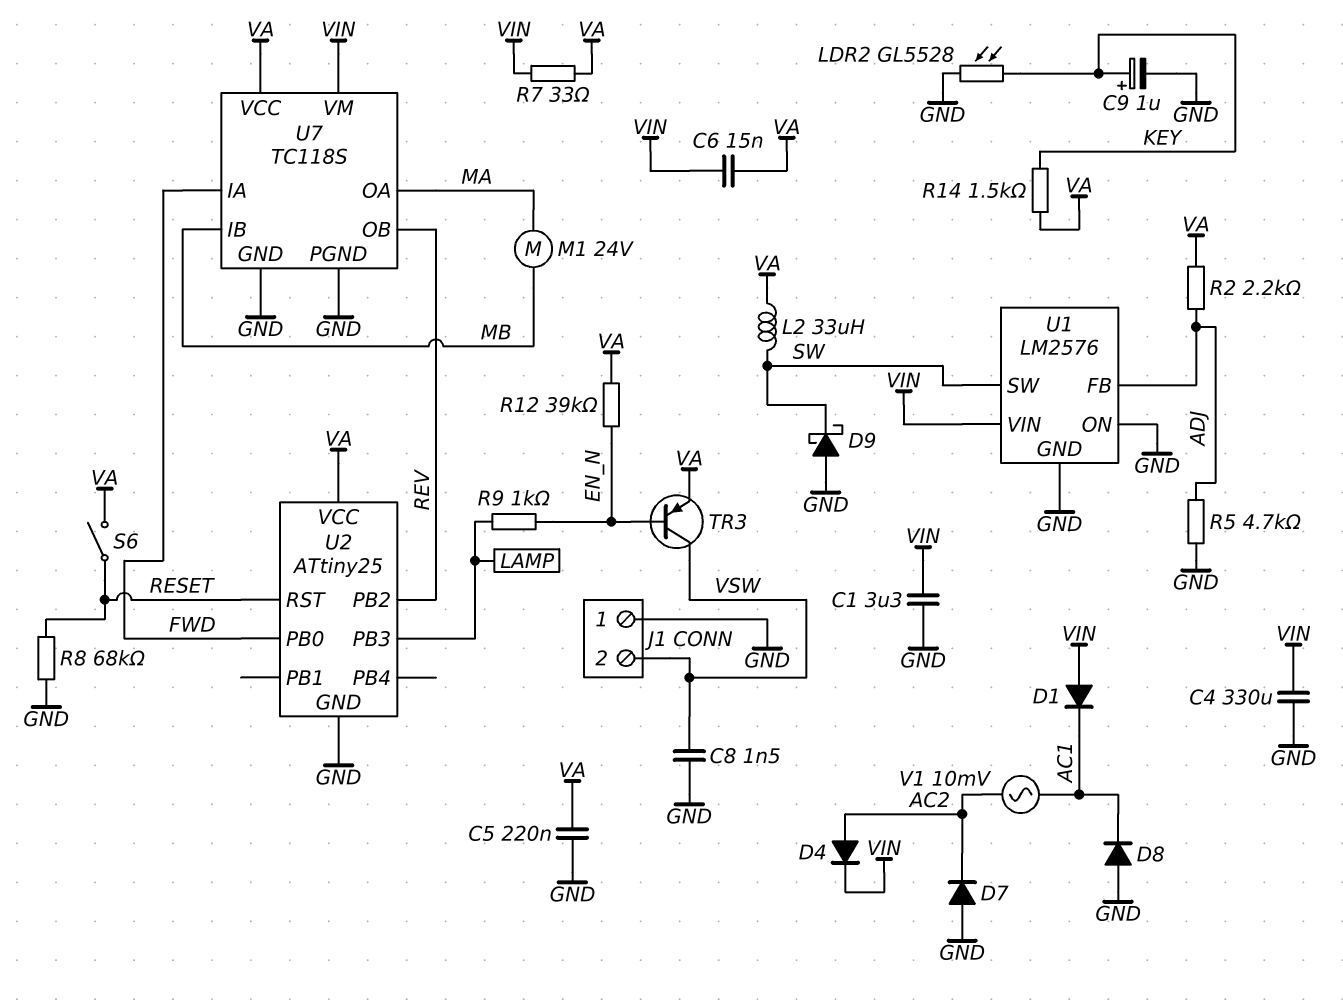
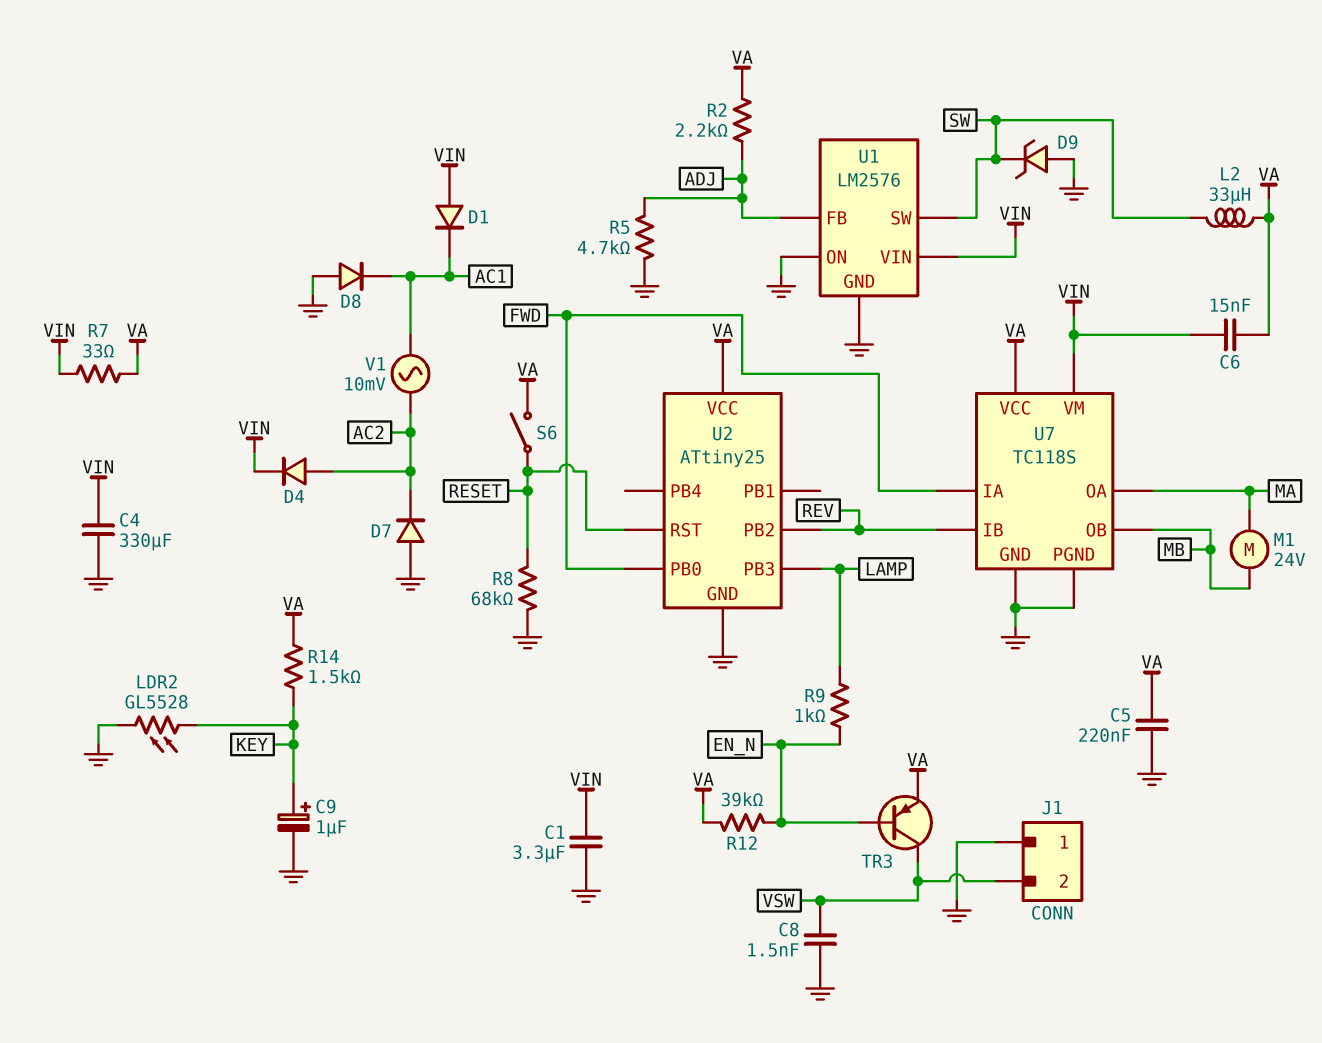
D9: schottky (A GND, K SW) -> zener (A GND, K SW)
U7 pin IB: MB -> REV
U7 pin OB: REV -> MB

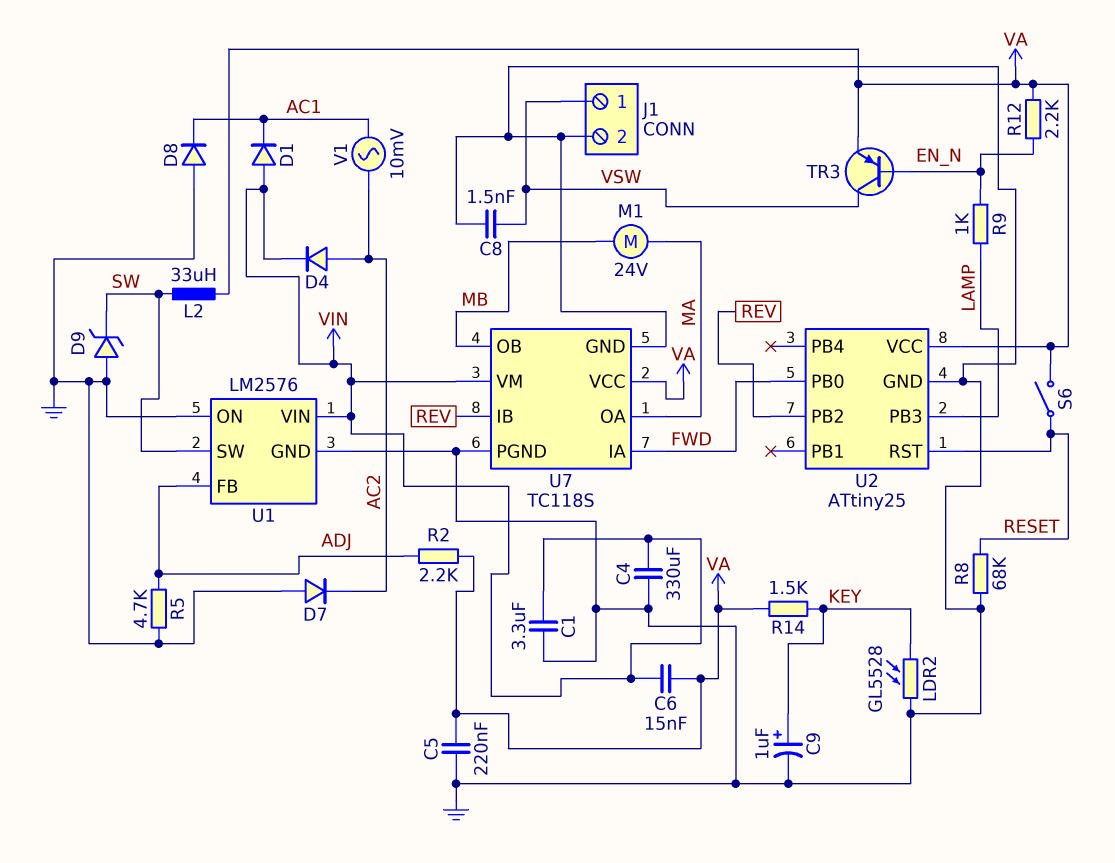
J1 pin 1: GND -> VSW
J1 pin 2: VSW -> GND
R7: 33 (VA, VIN) -> none
R12: 39k (EN_N, VA) -> 2.2k (EN_N, VA)

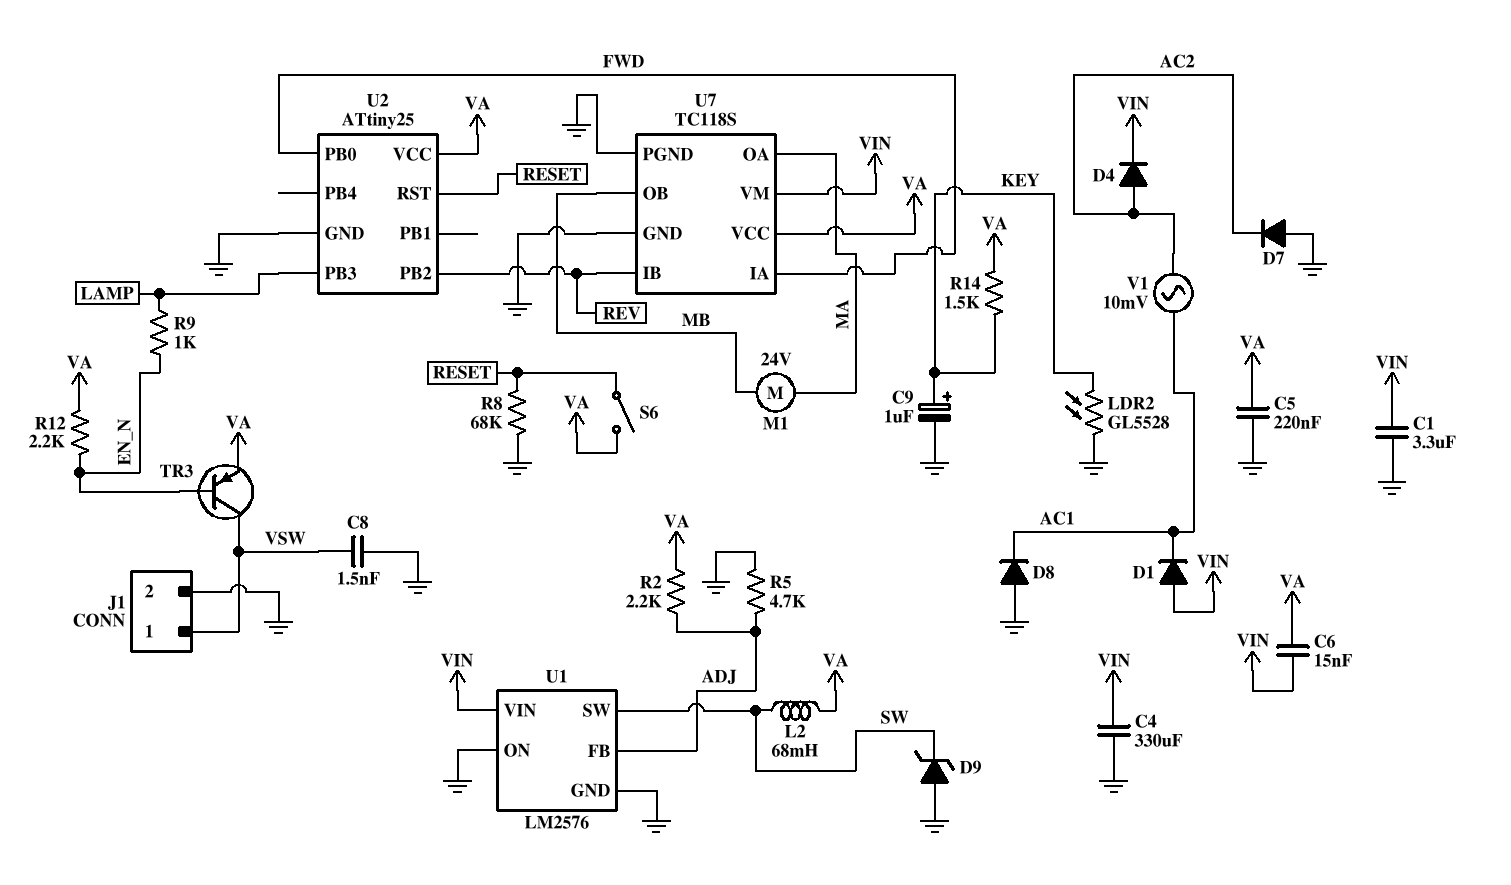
L2: 33uH (SW, VA) -> 68mH (SW, VA)

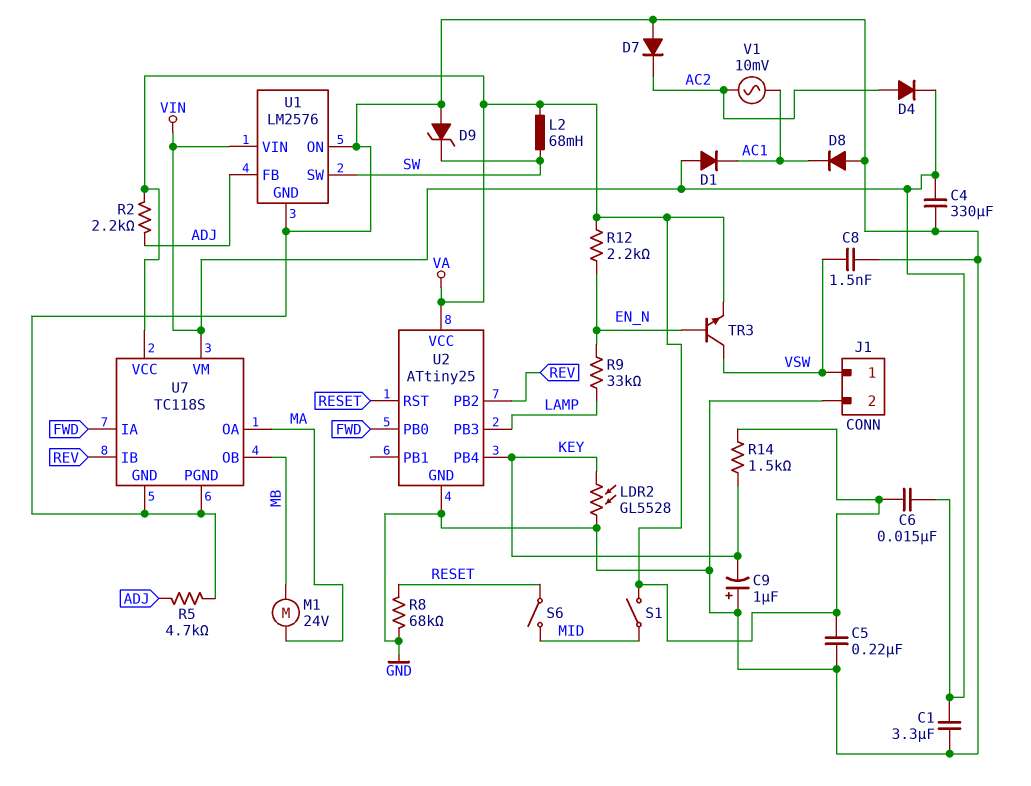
C9: 1uF (plus KEY, minus GND) -> 1uF (plus GND, minus KEY)
R9: 1k (EN_N, LAMP) -> 33k (EN_N, LAMP)
S1: none -> switch (MID, VA)
S6: switch (RESET, VA) -> switch (MID, RESET)
TR3: PNP (B EN_N, C VSW, E VA) -> NPN (B EN_N, C VSW, E VA)
U2 pin PB4: none -> KEY

